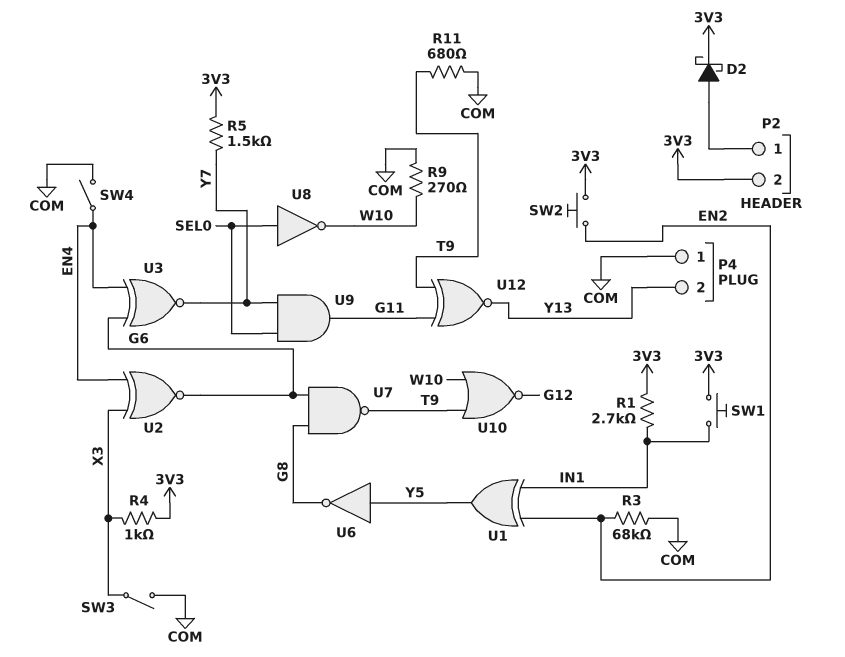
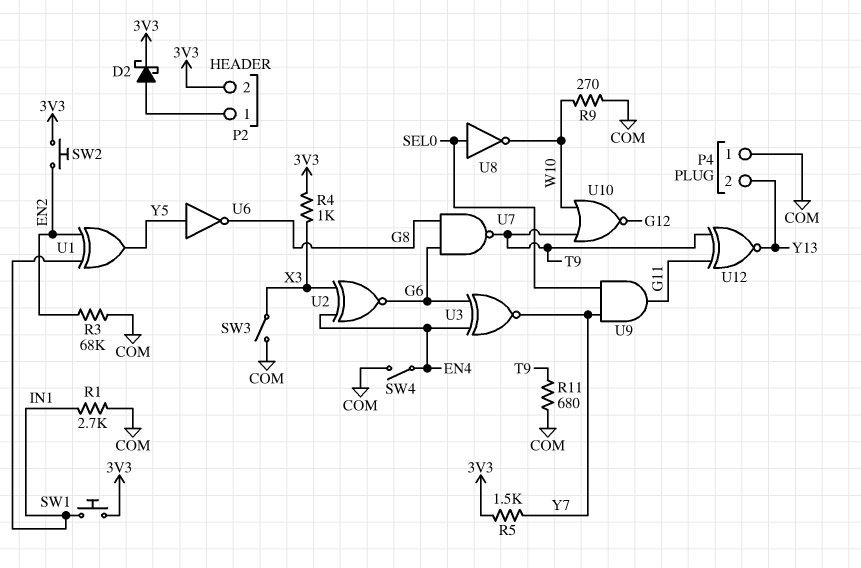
R1: 2.7k (3V3, IN1) -> 2.7k (COM, IN1)

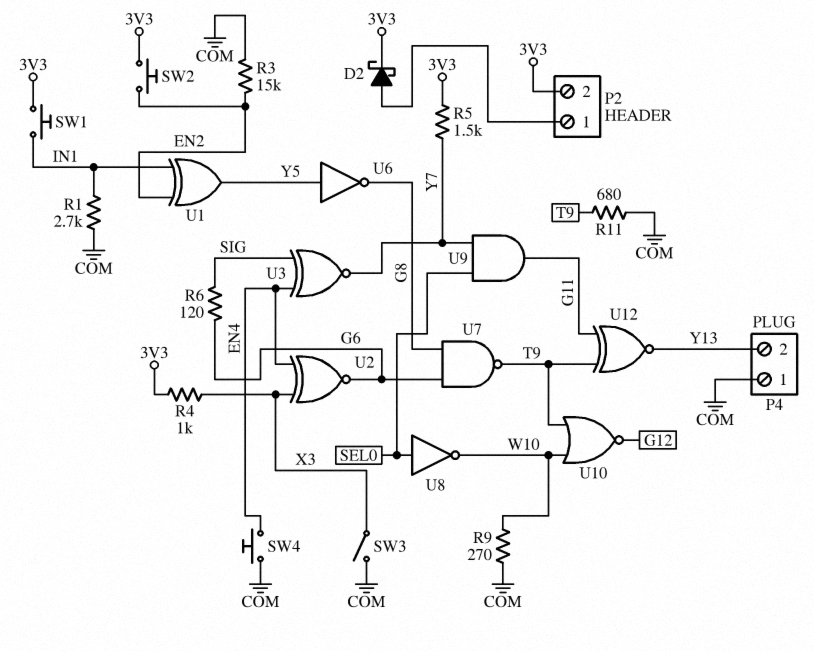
R3: 68k (COM, EN2) -> 15k (COM, EN2)
R6: none -> 120 (G6, SIG)
SW4: switch (COM, EN4) -> button (COM, EN4)
U3: XNOR (in EN4, in G6, out Y7) -> XNOR (in EN4, in SIG, out Y7)

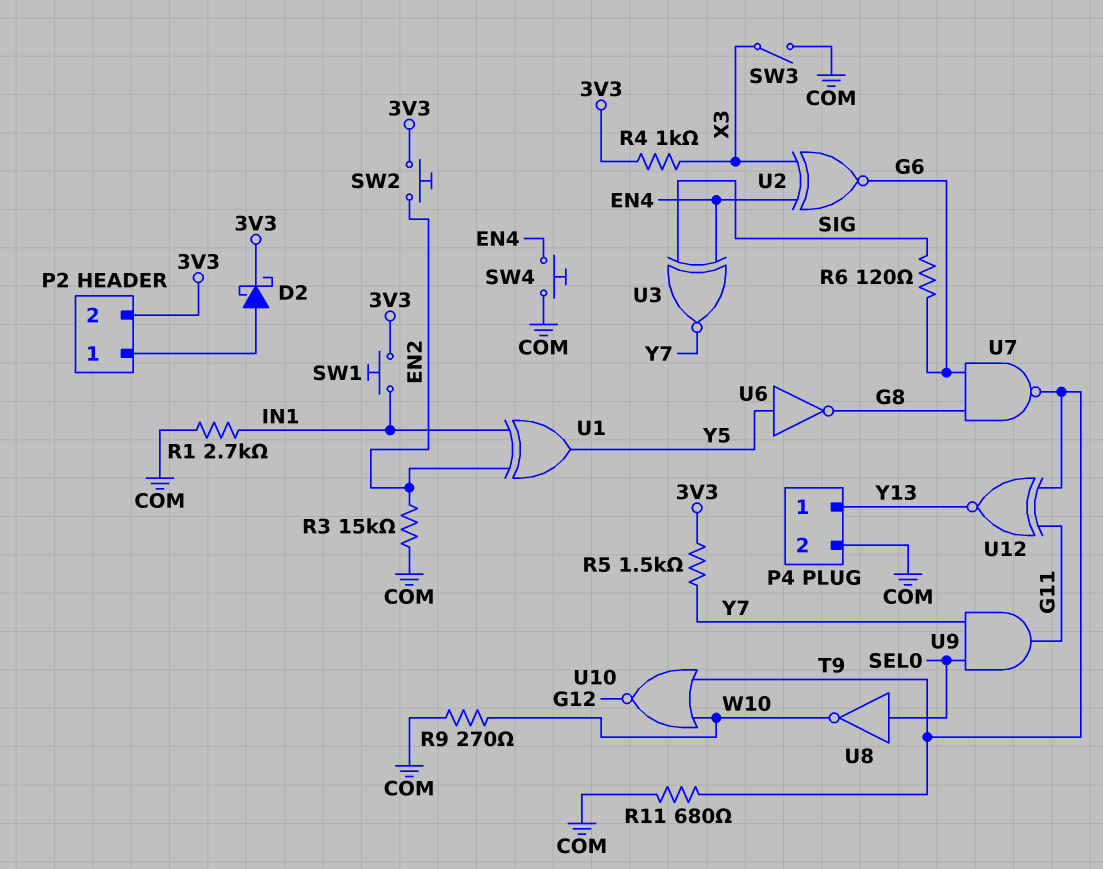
P4 pin 1: COM -> Y13
P4 pin 2: Y13 -> COM

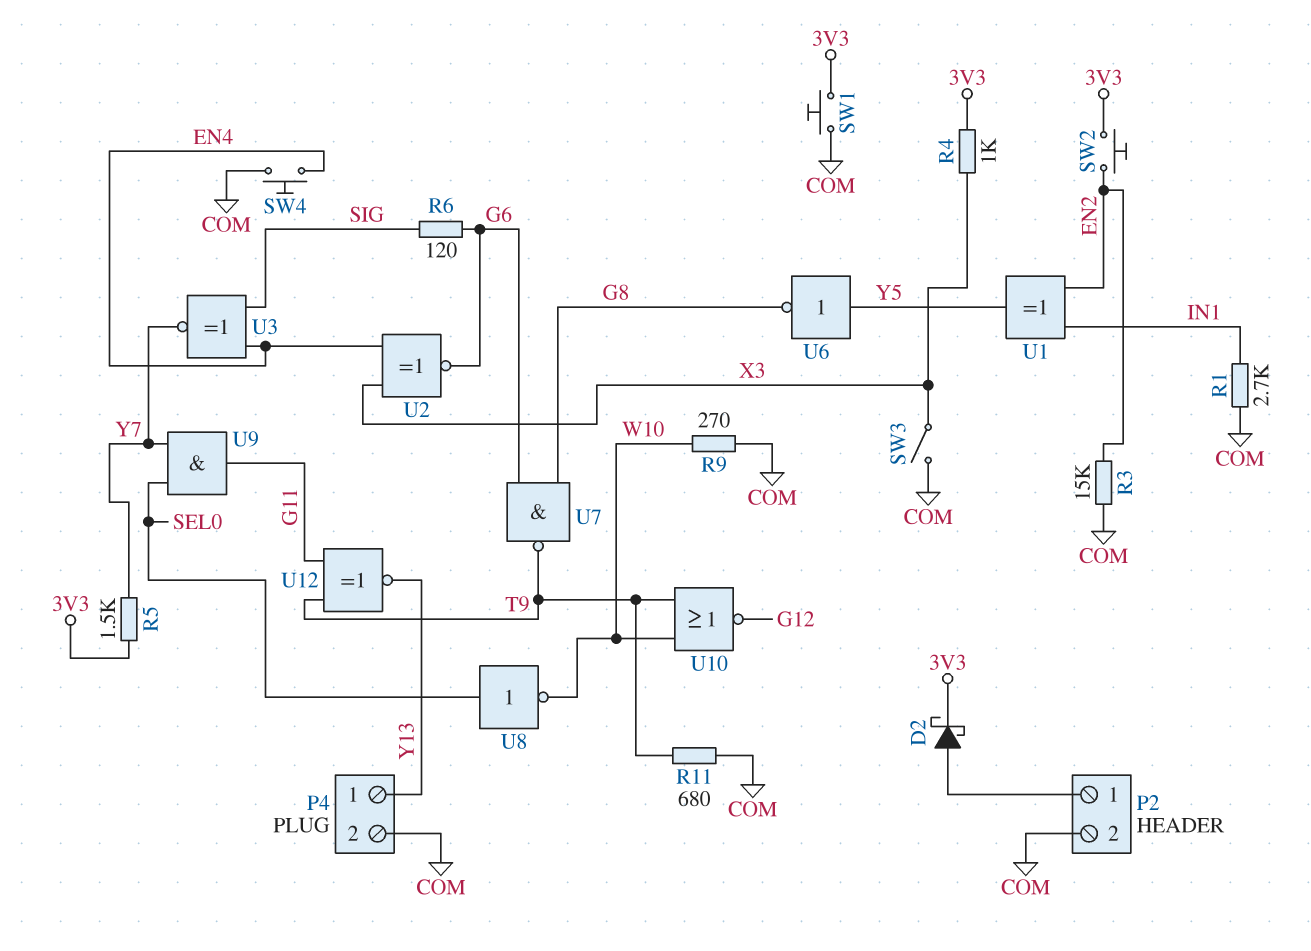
P2 pin 2: 3V3 -> COM
SW1: button (3V3, IN1) -> button (3V3, COM)

